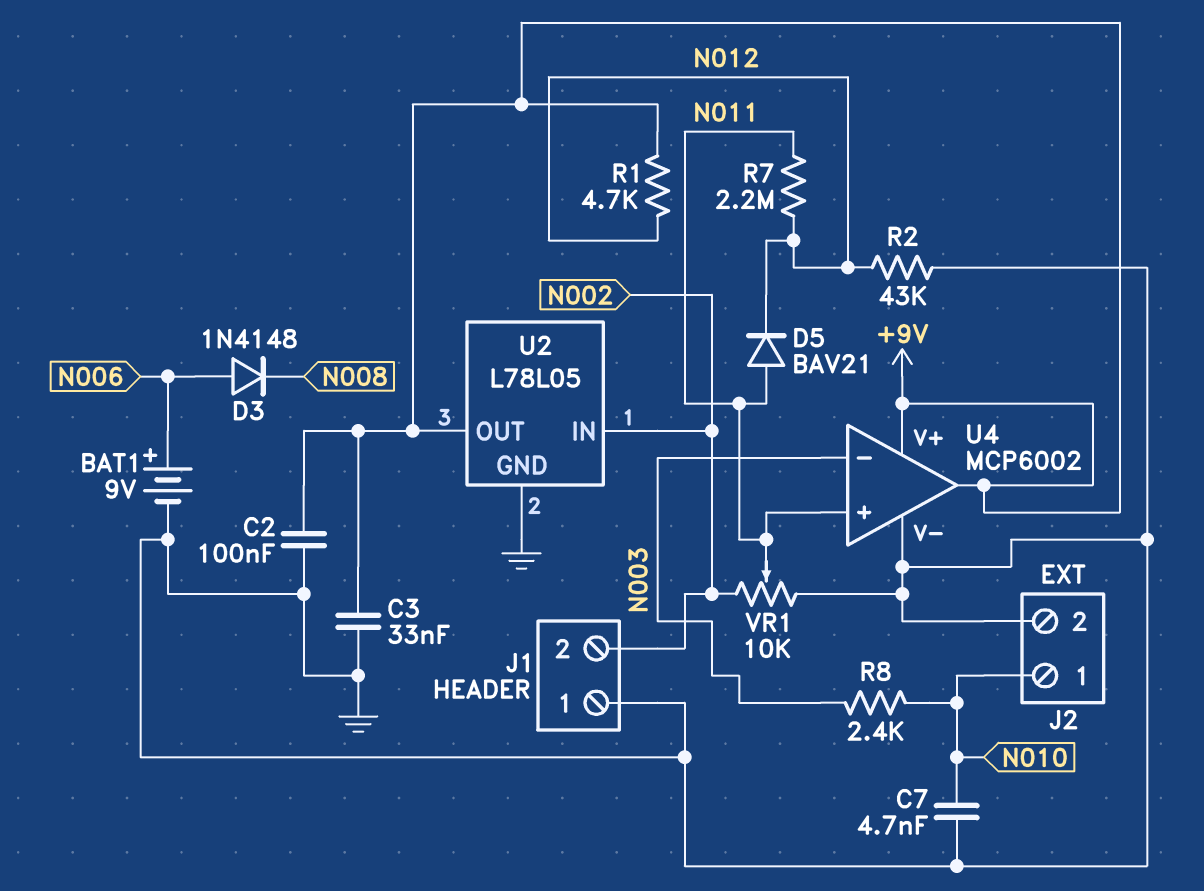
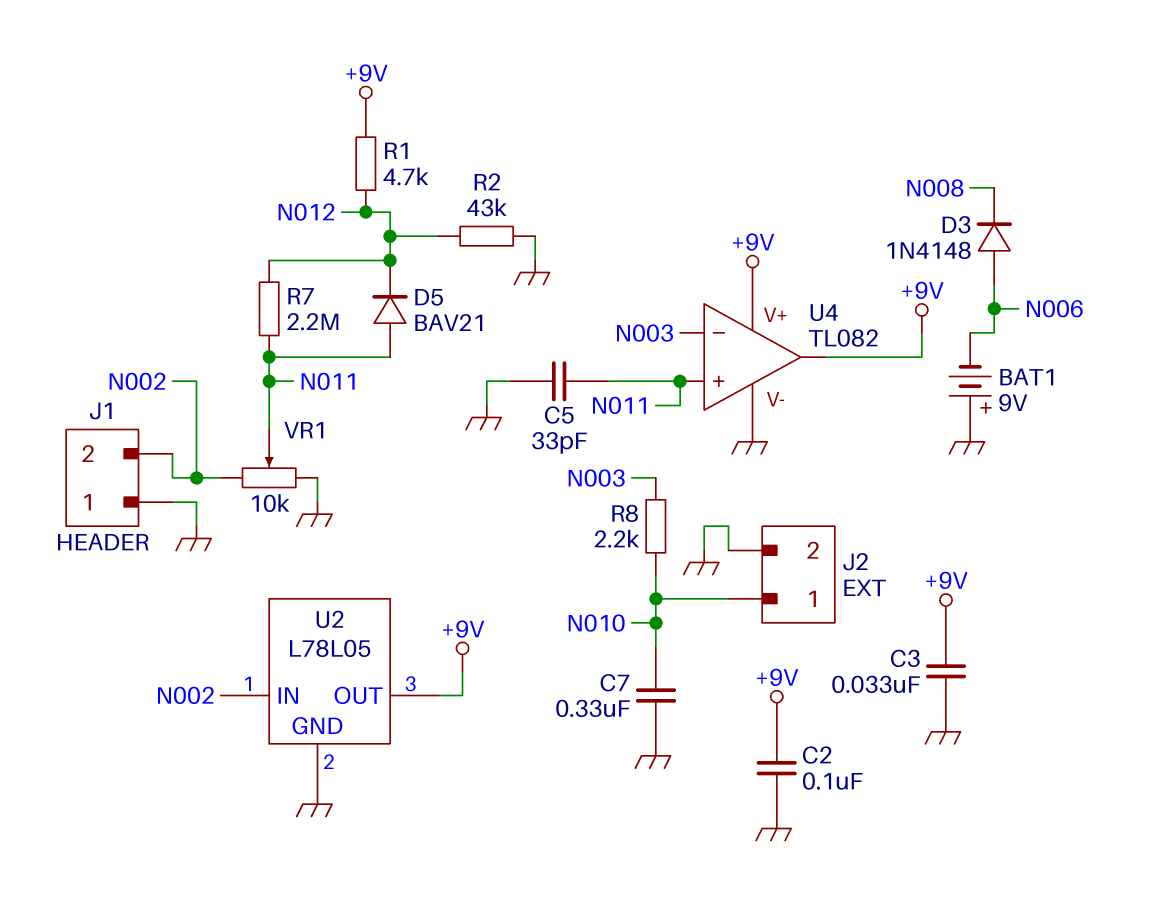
BAT1: 9V (plus N006, minus GND) -> 9V (plus GND, minus N006)
C5: none -> 33pF (GND, N011)
C7: 4.7nF (GND, N010) -> 330nF (GND, N010)
R8: 2.4k (N003, N010) -> 2.2k (N003, N010)
U4: MCP6002 -> TL082

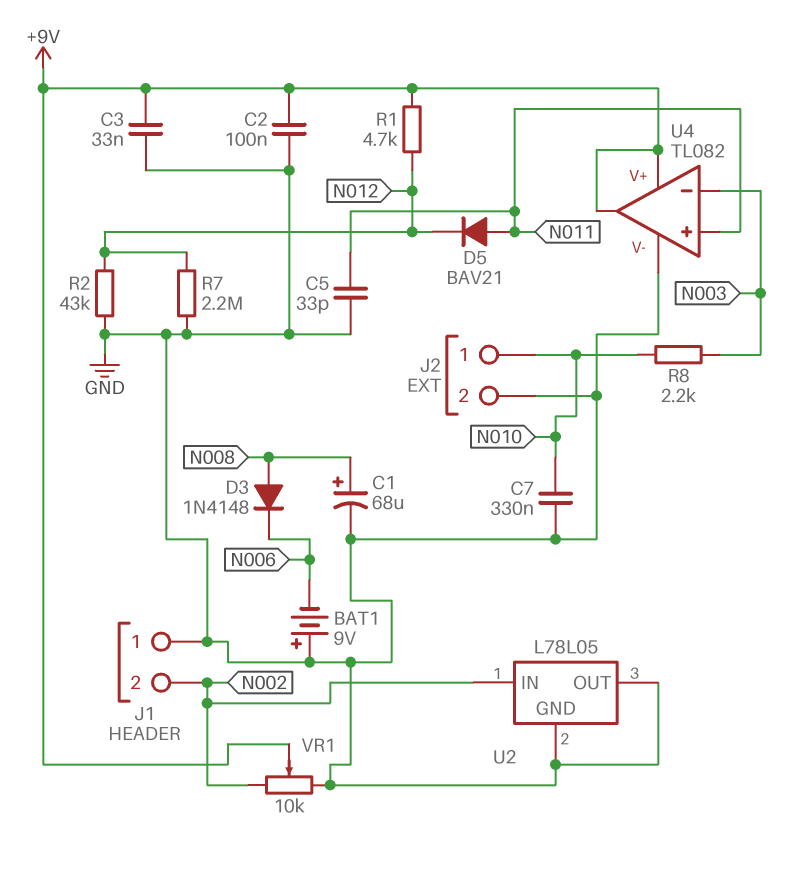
C1: none -> 68uF (plus N008, minus GND)
D3: diode 1N4148 (A N006, K N008) -> diode 1N4148 (A N008, K N006)
R7: 2.2M (N011, N012) -> 2.2M (GND, N012)
U2 pin OUT: +9V -> GND
VR1: 10k (GND, N002, wiper N011) -> 10k (GND, N002, wiper +9V)

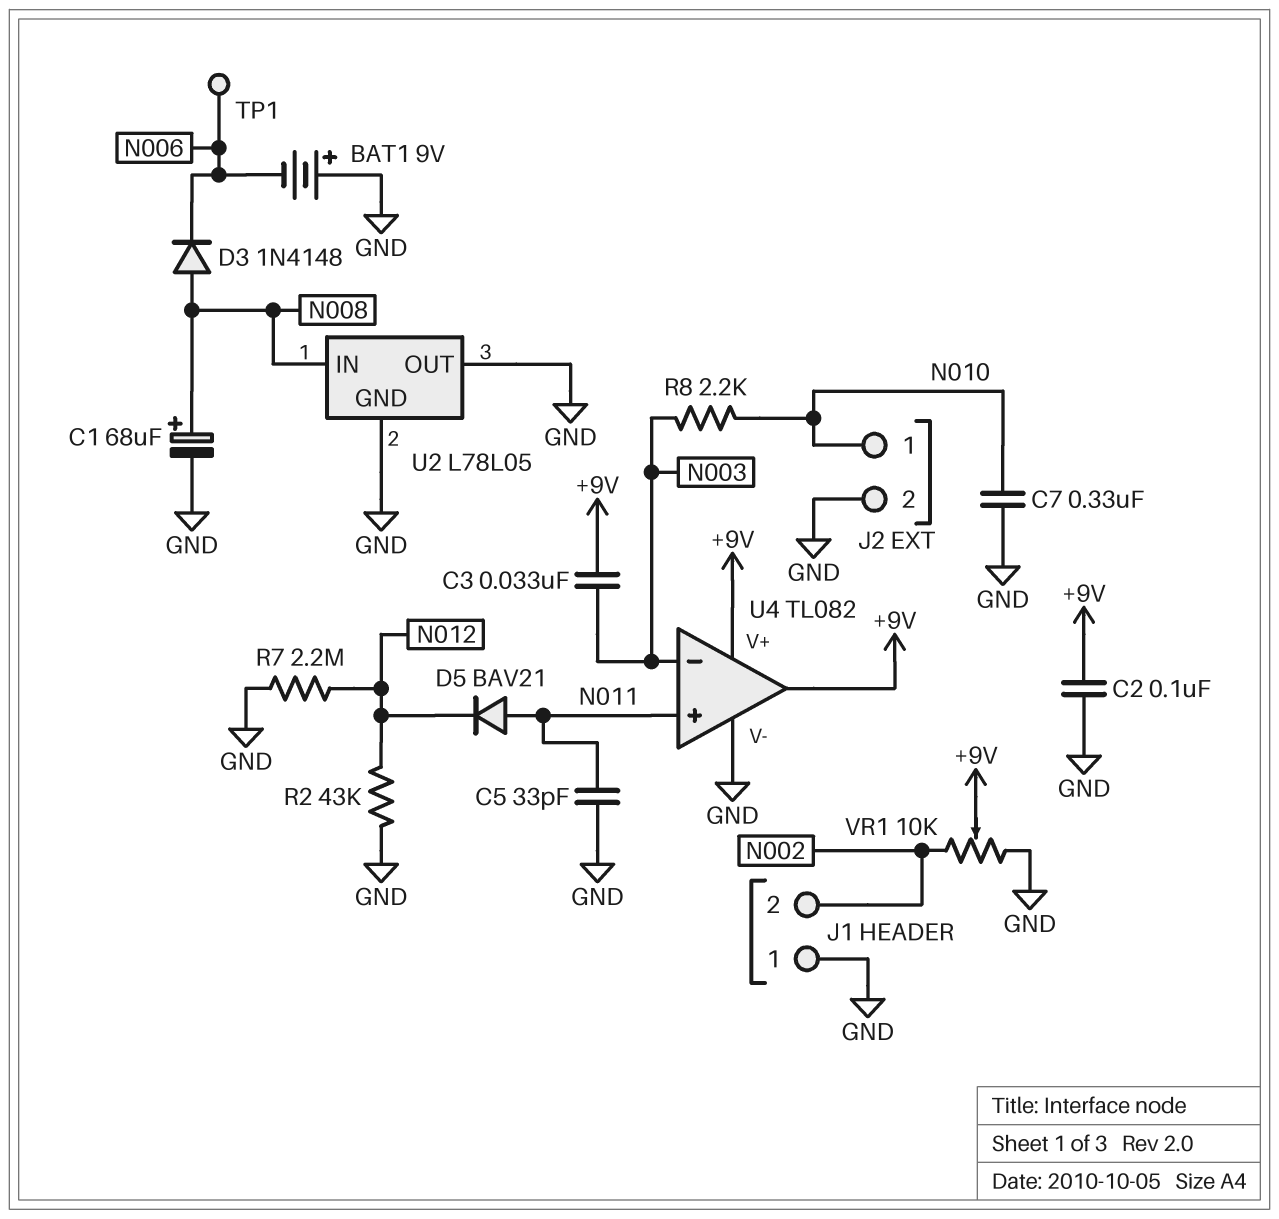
C3: 33nF (+9V, GND) -> 33nF (+9V, N003)
R1: 4.7k (+9V, N012) -> none
TP1: none -> test point (N006)
U2 pin IN: N002 -> N008

